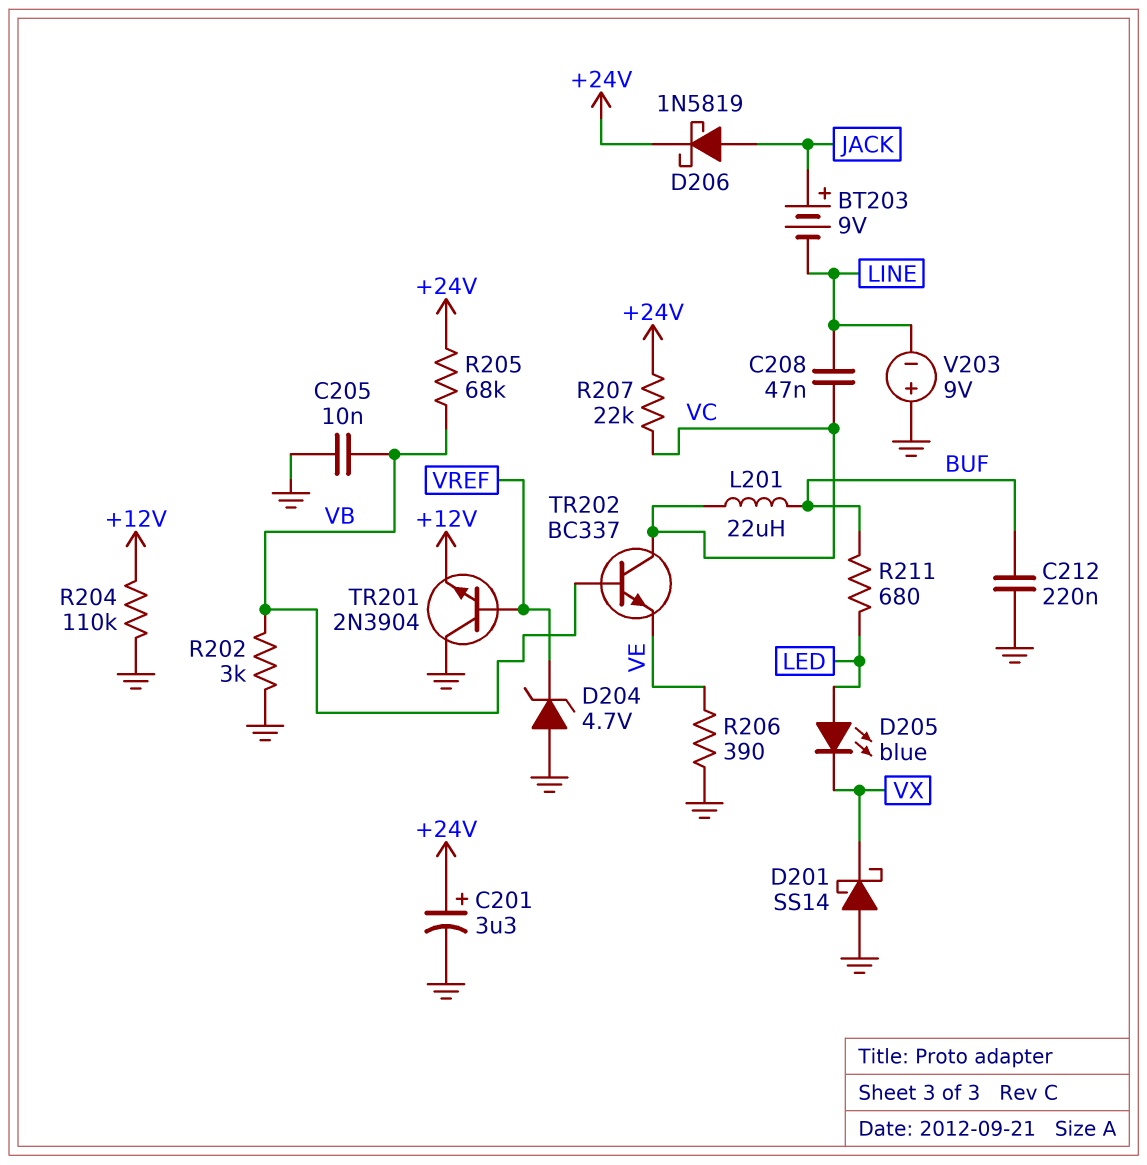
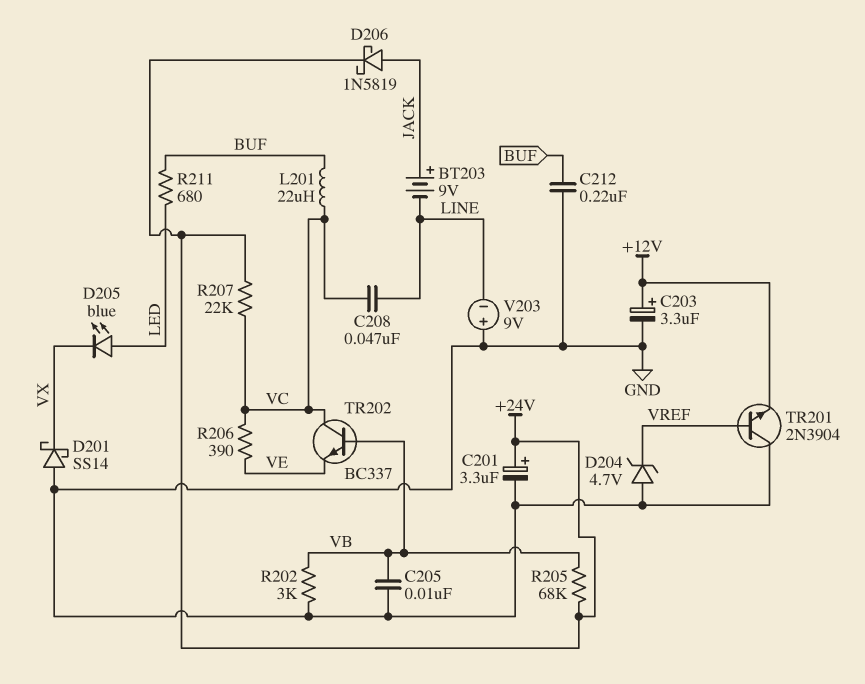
C203: none -> 3.3uF (plus +12V, minus GND)
R204: 110k (+12V, GND) -> none
R206: 390 (GND, VE) -> 390 (VC, VE)

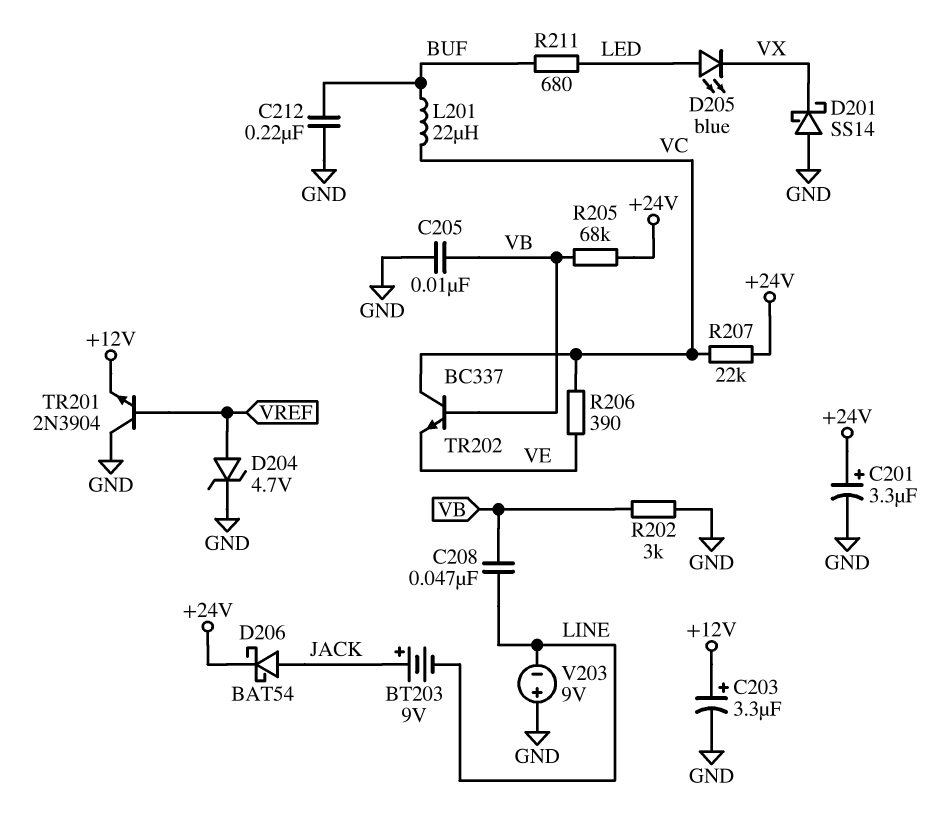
C208: 47nF (LINE, VC) -> 47nF (LINE, VB)
D204: zener 4.7V (A GND, K VREF) -> zener 4.7V (A VREF, K GND)
D206: schottky 1N5819 (A JACK, K +24V) -> schottky BAT54 (A JACK, K +24V)

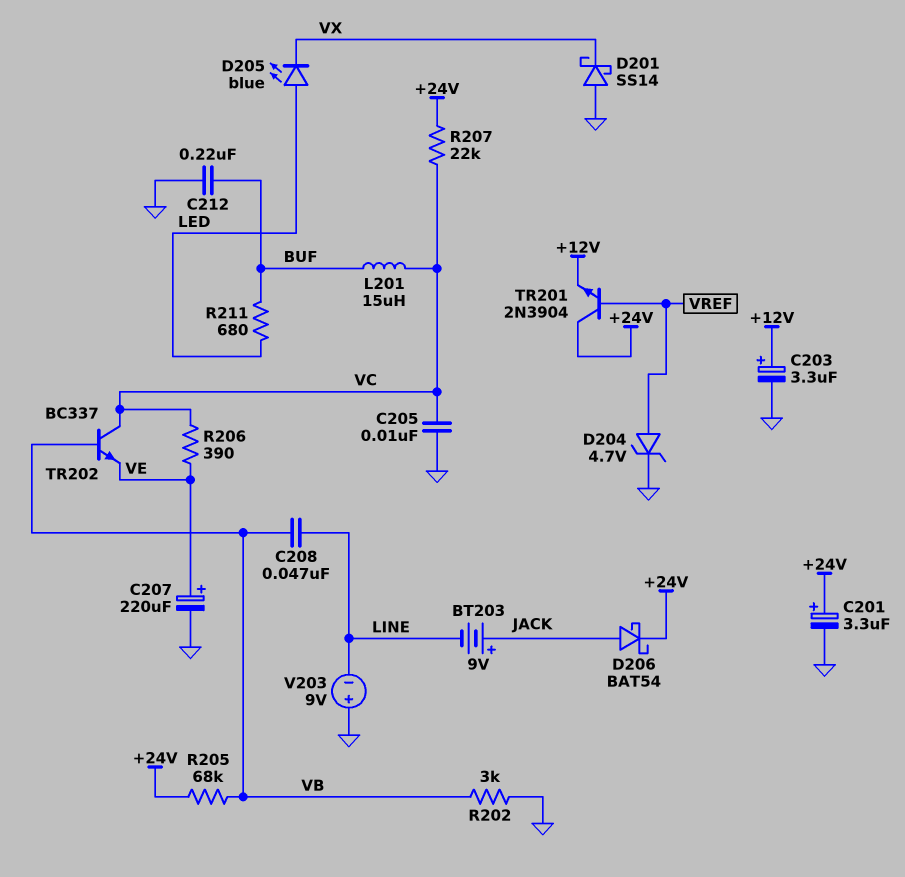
C205: 10nF (GND, VB) -> 10nF (GND, VC)
C207: none -> 220uF (plus VE, minus GND)
L201: 22uH (BUF, VC) -> 15uH (BUF, VC)
TR201: NPN 2N3904 (B VREF, C GND, E +12V) -> NPN 2N3904 (B VREF, C +24V, E +12V)

